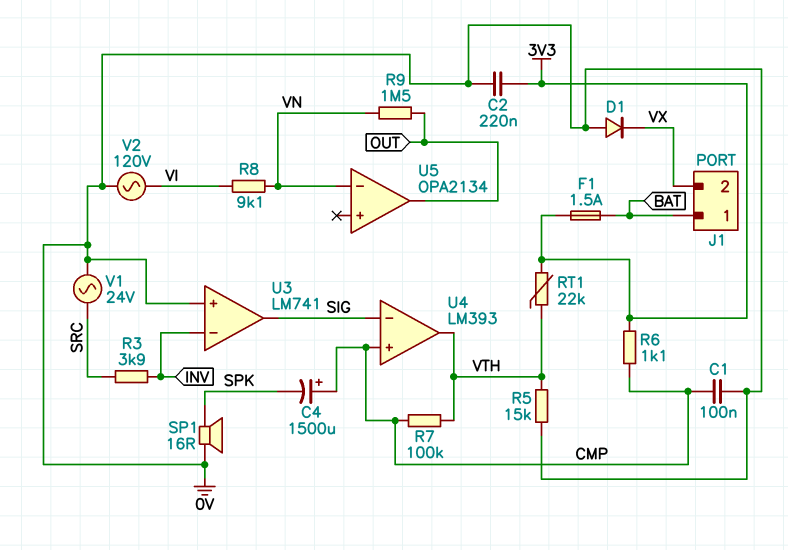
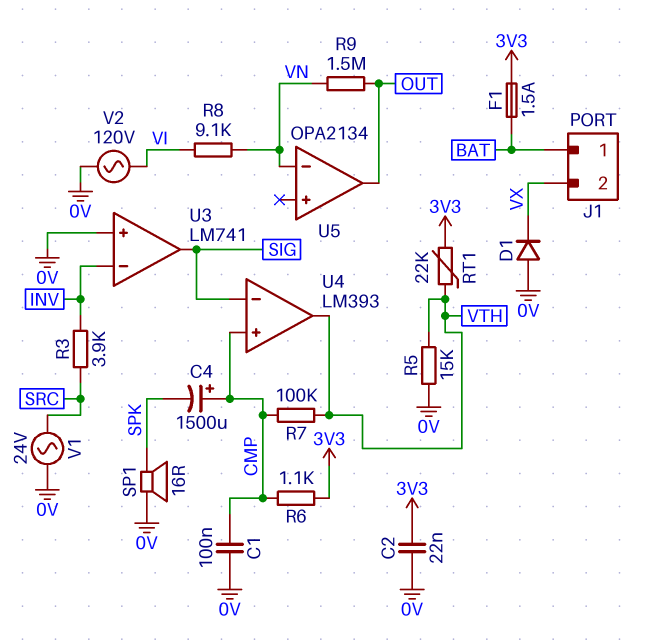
C2: 220nF (0V, 3V3) -> 22nF (0V, 3V3)

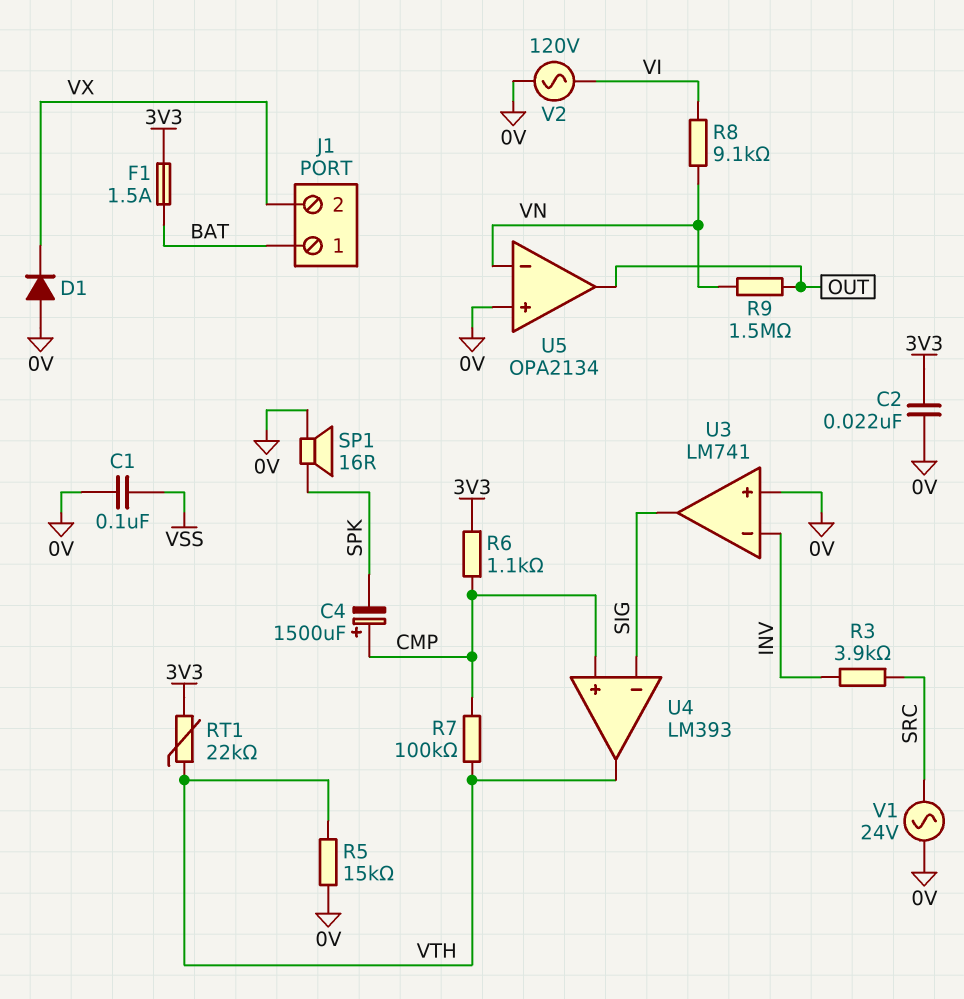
C1: 100nF (0V, CMP) -> 100nF (0V, VSS)
U5 pin in+: none -> 0V

